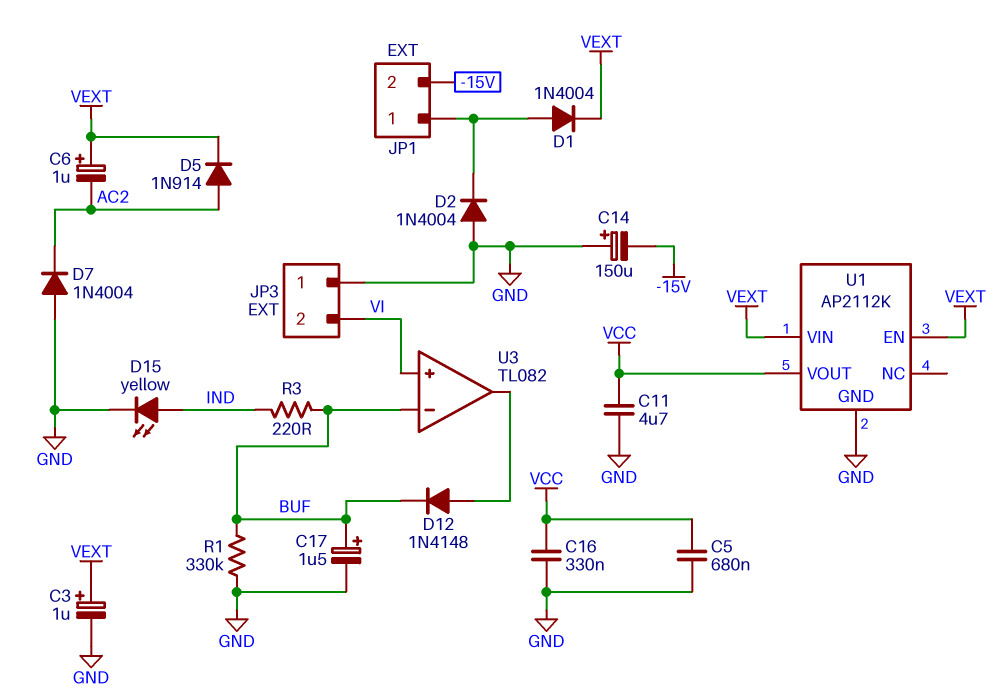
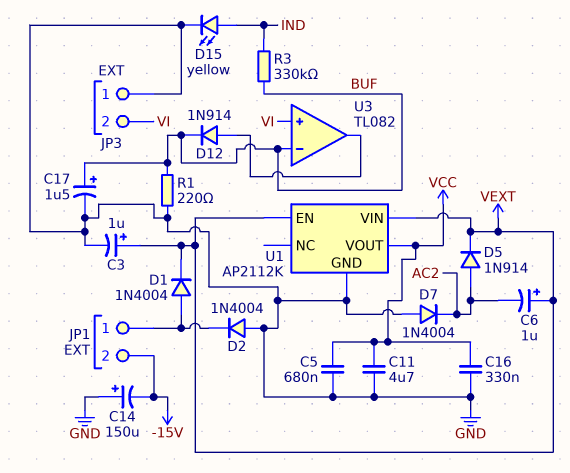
D12: diode 1N4148 (A U3/out, K BUF) -> diode 1N914 (A U3/out, K BUF)
R1: 330k (BUF, GND) -> 220 (BUF, GND)
R3: 220 (BUF, IND) -> 330k (BUF, IND)

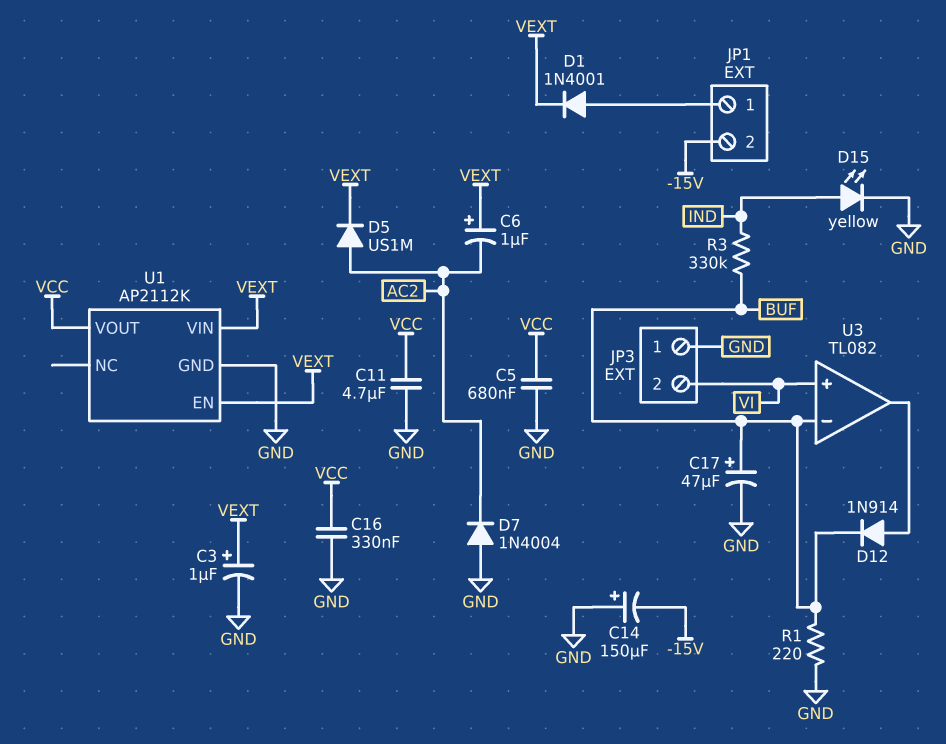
C17: 1.5uF (plus BUF, minus GND) -> 47uF (plus BUF, minus GND)
D1: diode 1N4004 (A JP1/1, K VEXT) -> diode 1N4001 (A JP1/1, K VEXT)
D2: diode 1N4004 (A GND, K JP1/1) -> none
D5: diode 1N914 (A AC2, K VEXT) -> diode US1M (A AC2, K VEXT)

